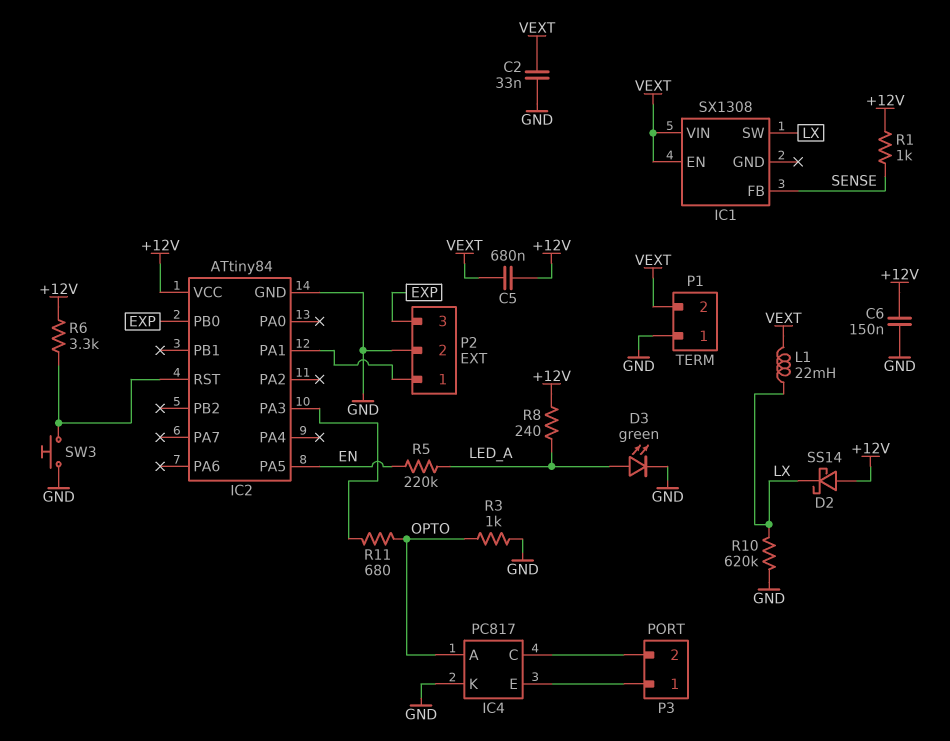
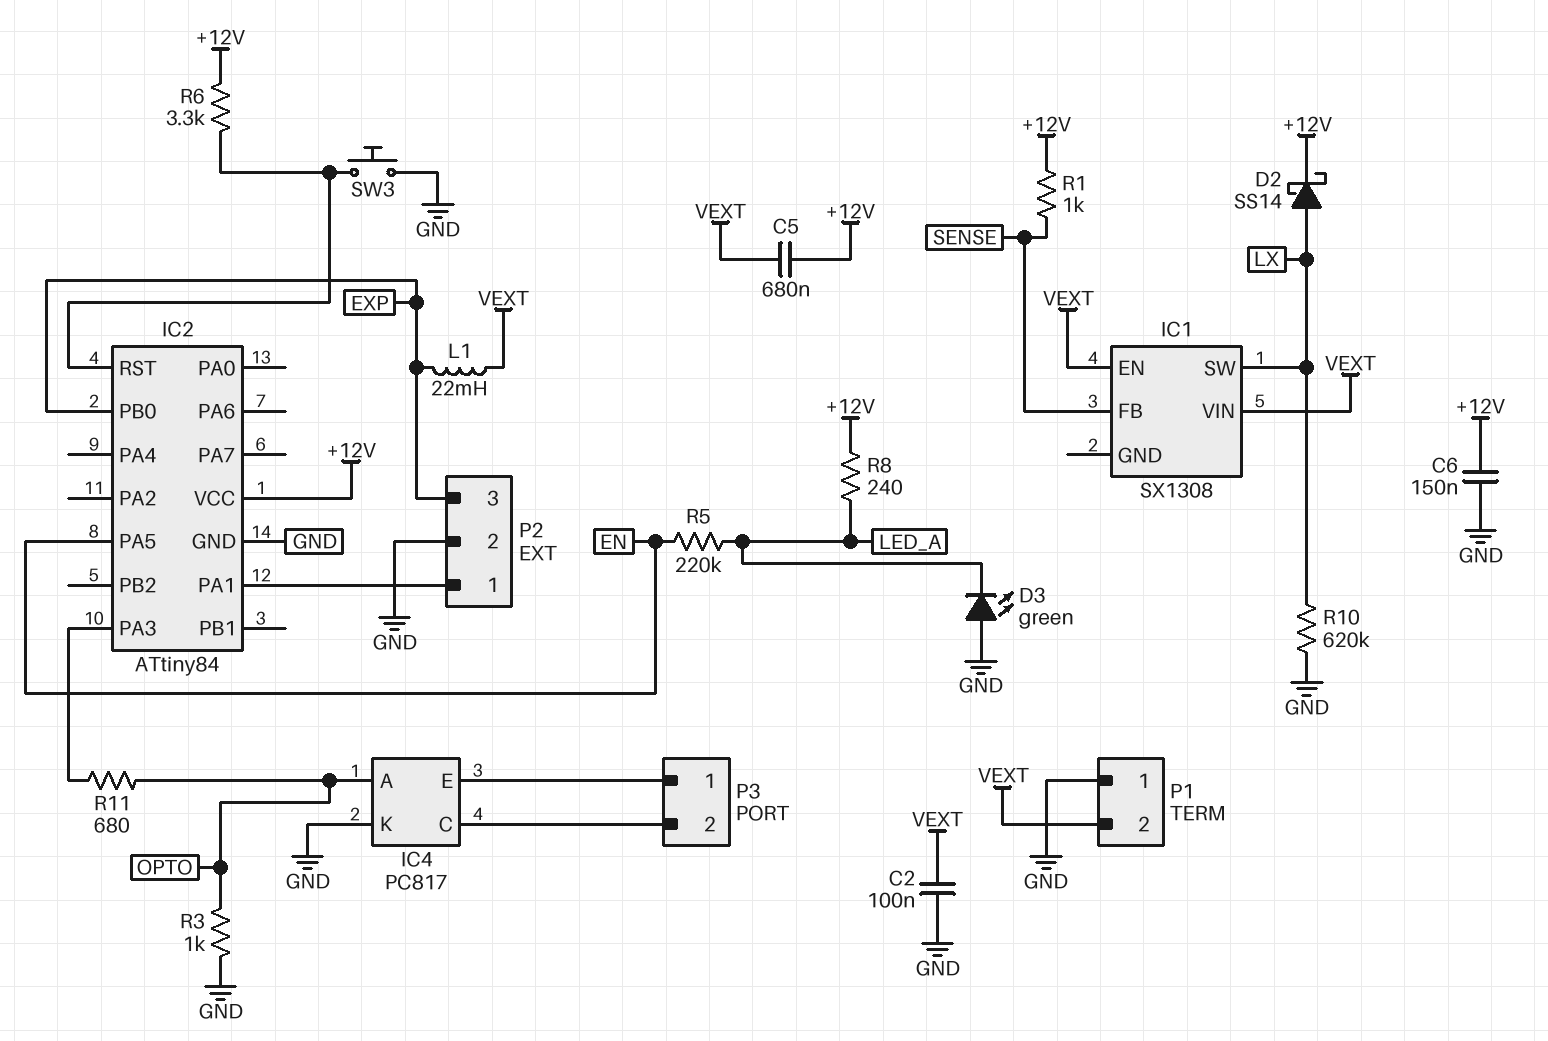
C2: 33nF (GND, VEXT) -> 100nF (GND, VEXT)
D2: schottky SS14 (A +12V, K LX) -> schottky SS14 (A LX, K +12V)
D3: LED green (A LED_A, K GND) -> LED green (A GND, K LED_A)
L1: 22mH (LX, VEXT) -> 22mH (EXP, VEXT)

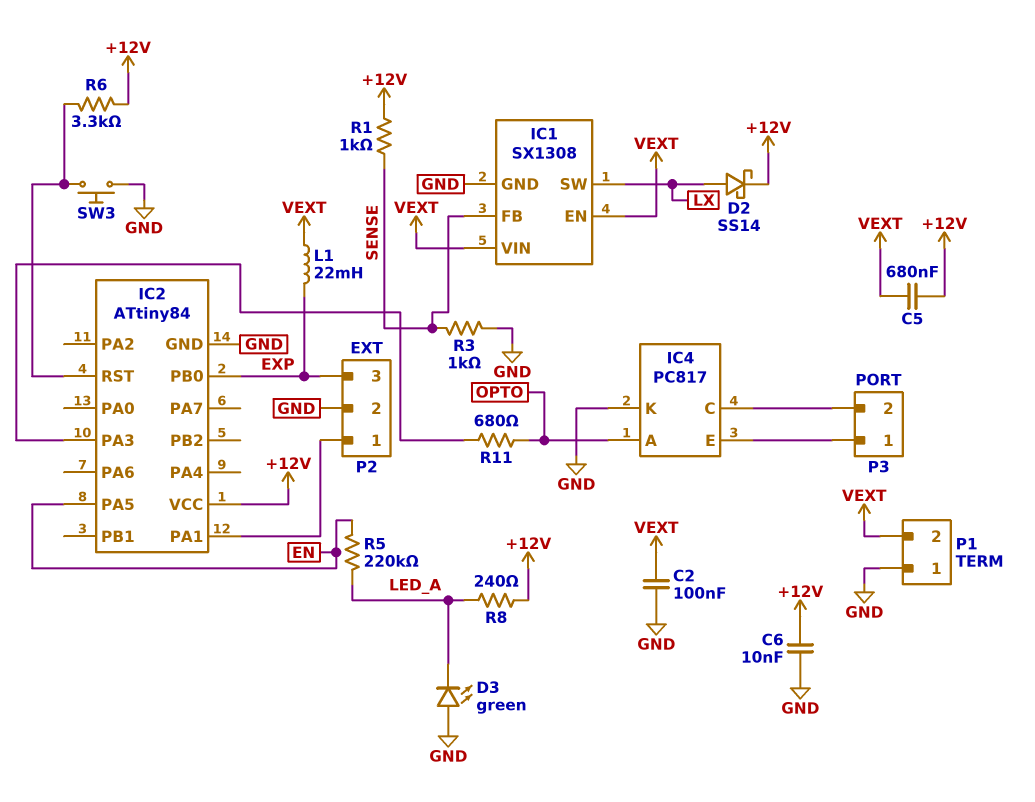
C6: 150nF (+12V, GND) -> 10nF (+12V, GND)
IC1 pin GND: none -> GND
R3: 1k (GND, OPTO) -> 1k (GND, SENSE)
R10: 620k (GND, LX) -> none

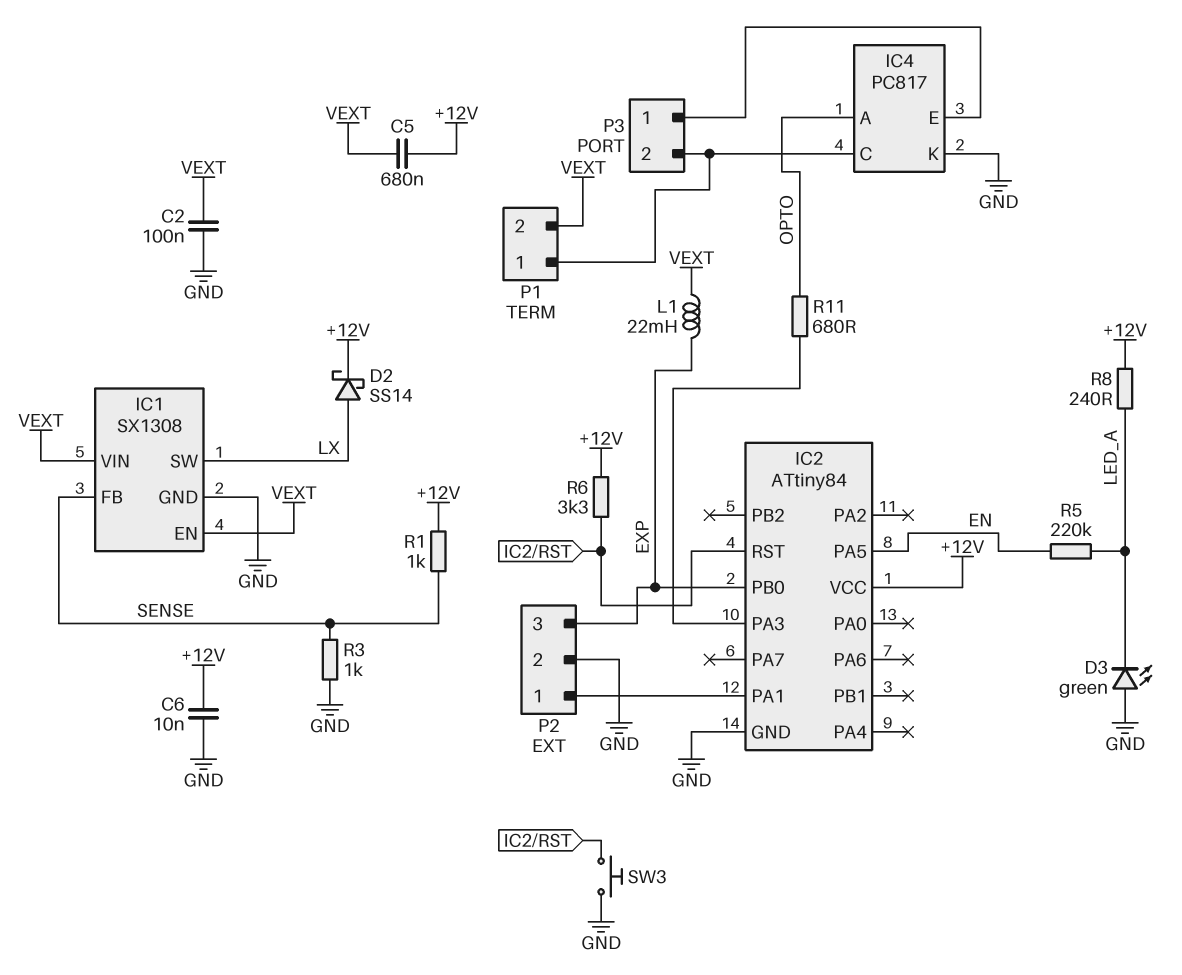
P1 pin 1: GND -> IC4/C

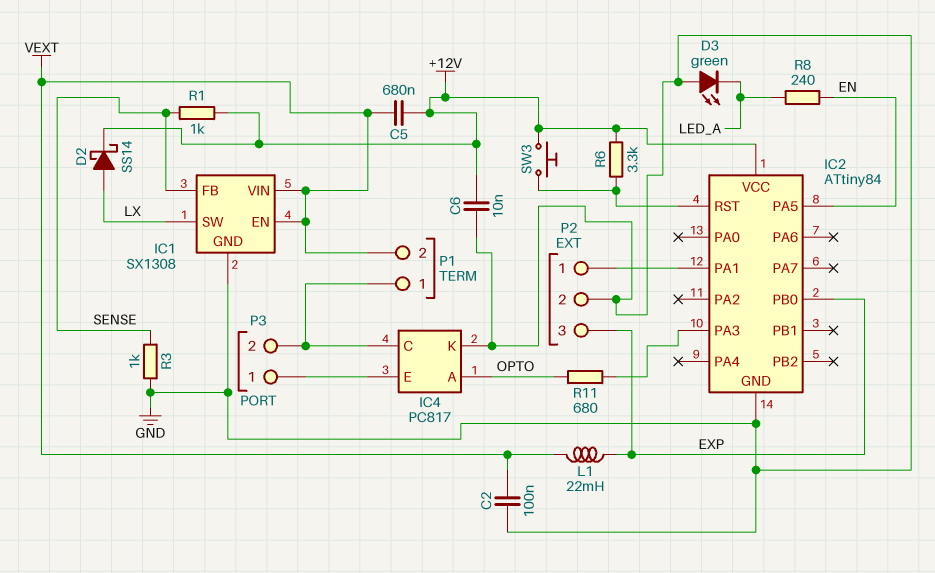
R5: 220k (EN, LED_A) -> none
R8: 240 (+12V, LED_A) -> 240 (EN, LED_A)
SW3: button (GND, IC2/RST) -> button (+12V, IC2/RST)

